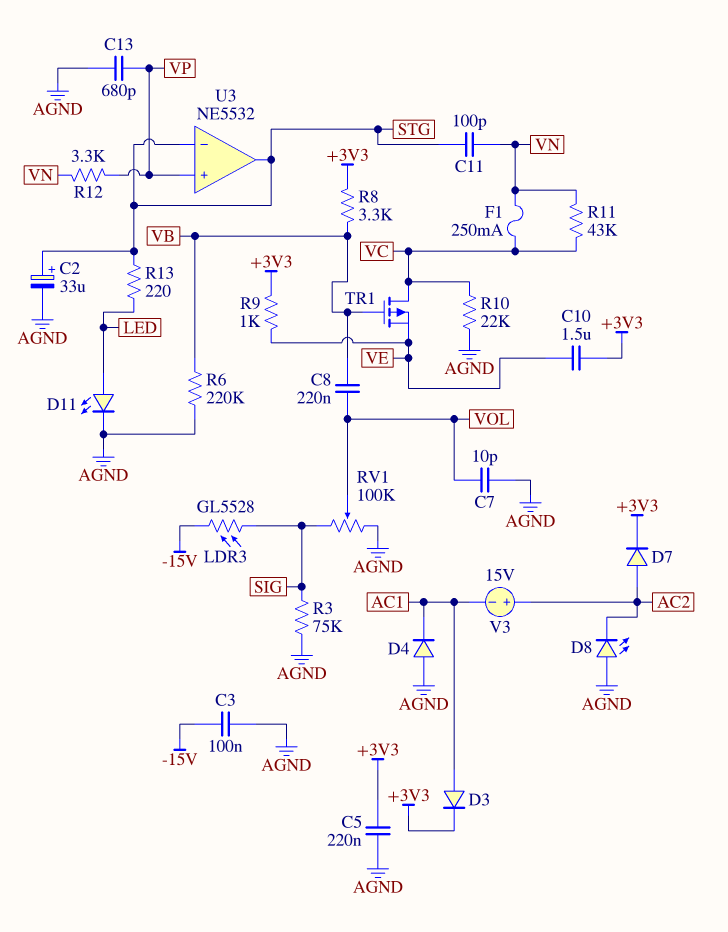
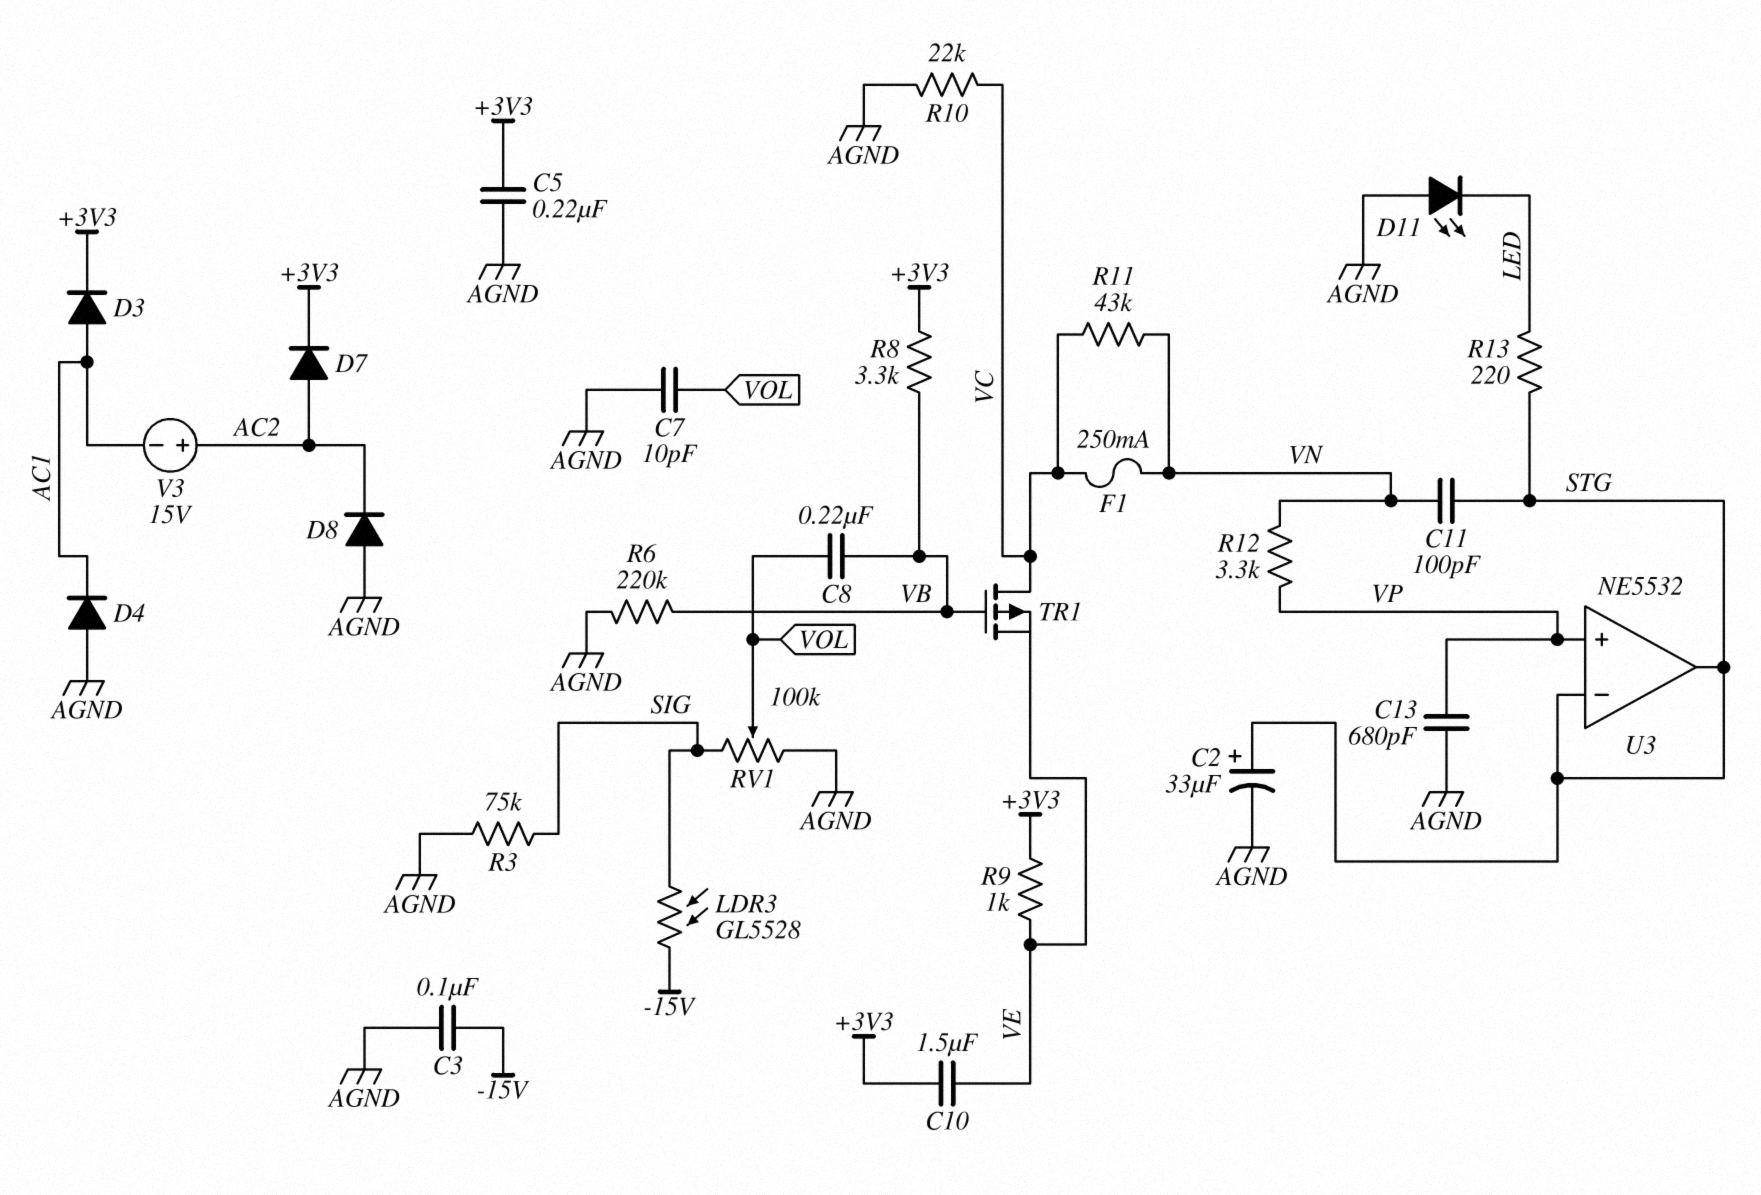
D8: LED (A AGND, K AC2) -> diode (A AGND, K AC2)
D11: LED (A LED, K AGND) -> LED (A AGND, K LED)

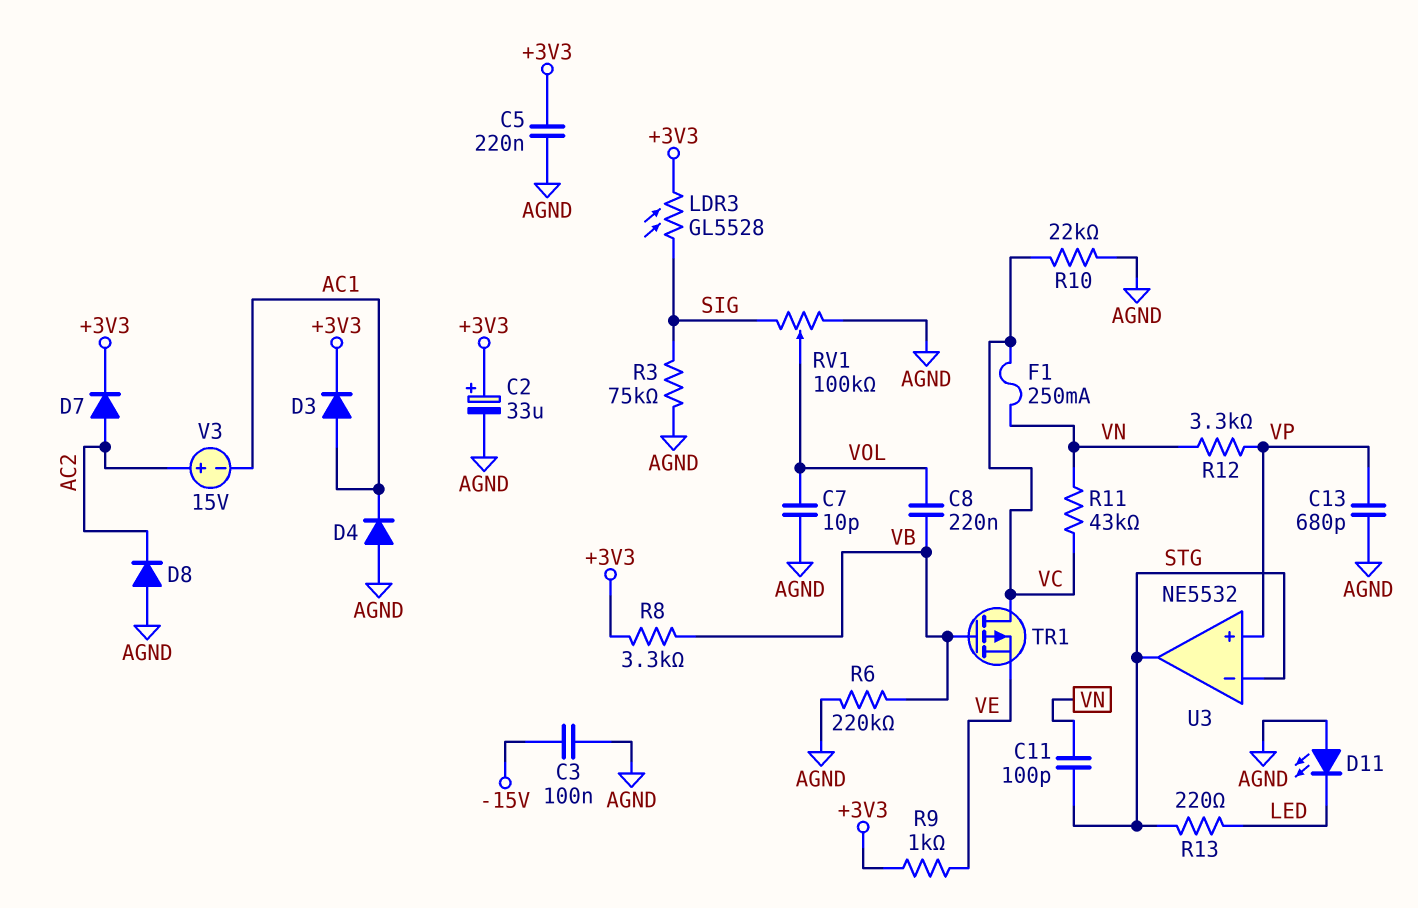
C2: 33uF (plus STG, minus AGND) -> 33uF (plus +3V3, minus AGND)
C10: 1.5uF (+3V3, VE) -> none
LDR3: GL5528 (-15V, SIG) -> GL5528 (+3V3, SIG)

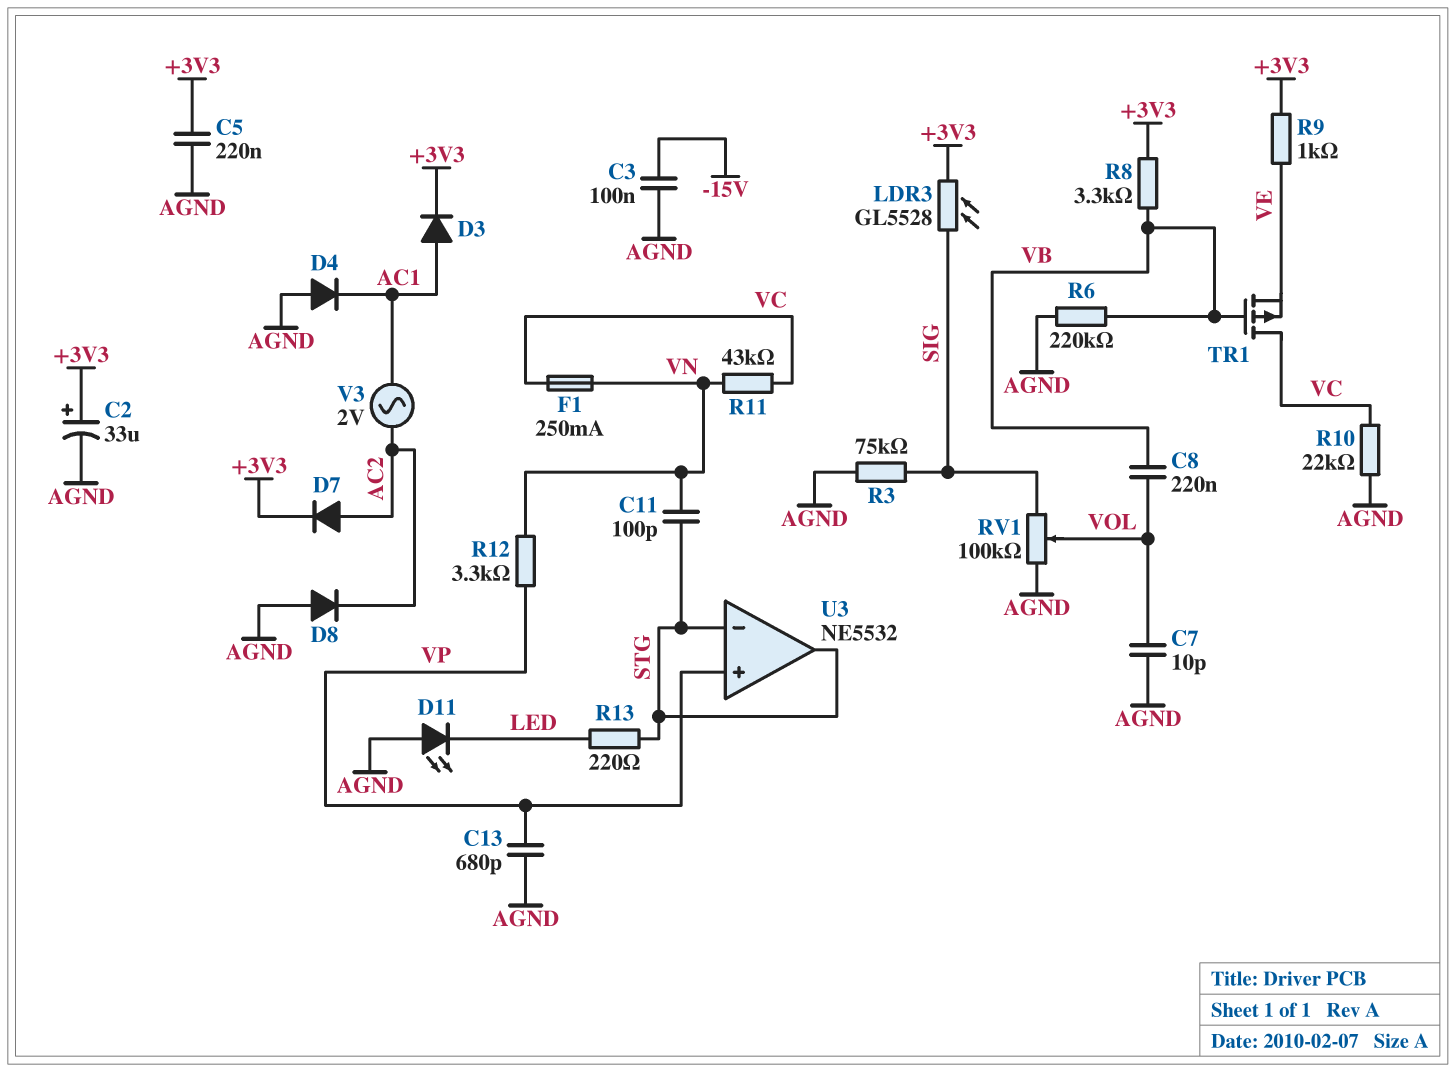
V3: 15V (plus AC2, minus AC1) -> AC 2V (AC1, AC2)

